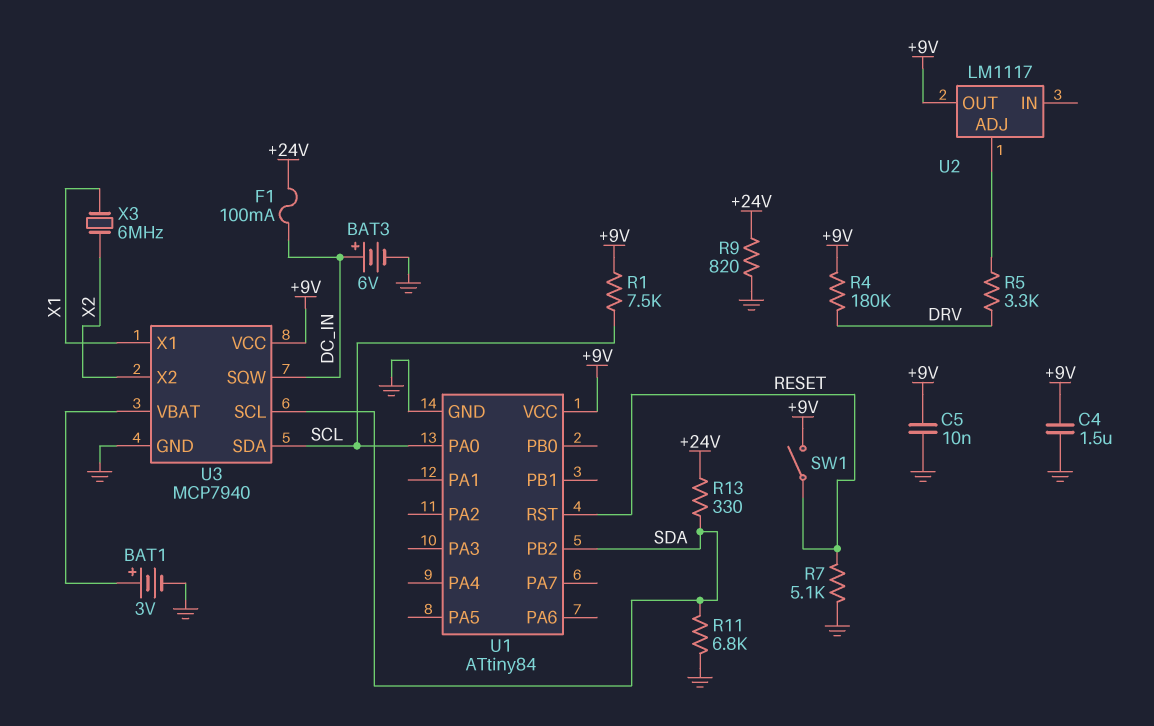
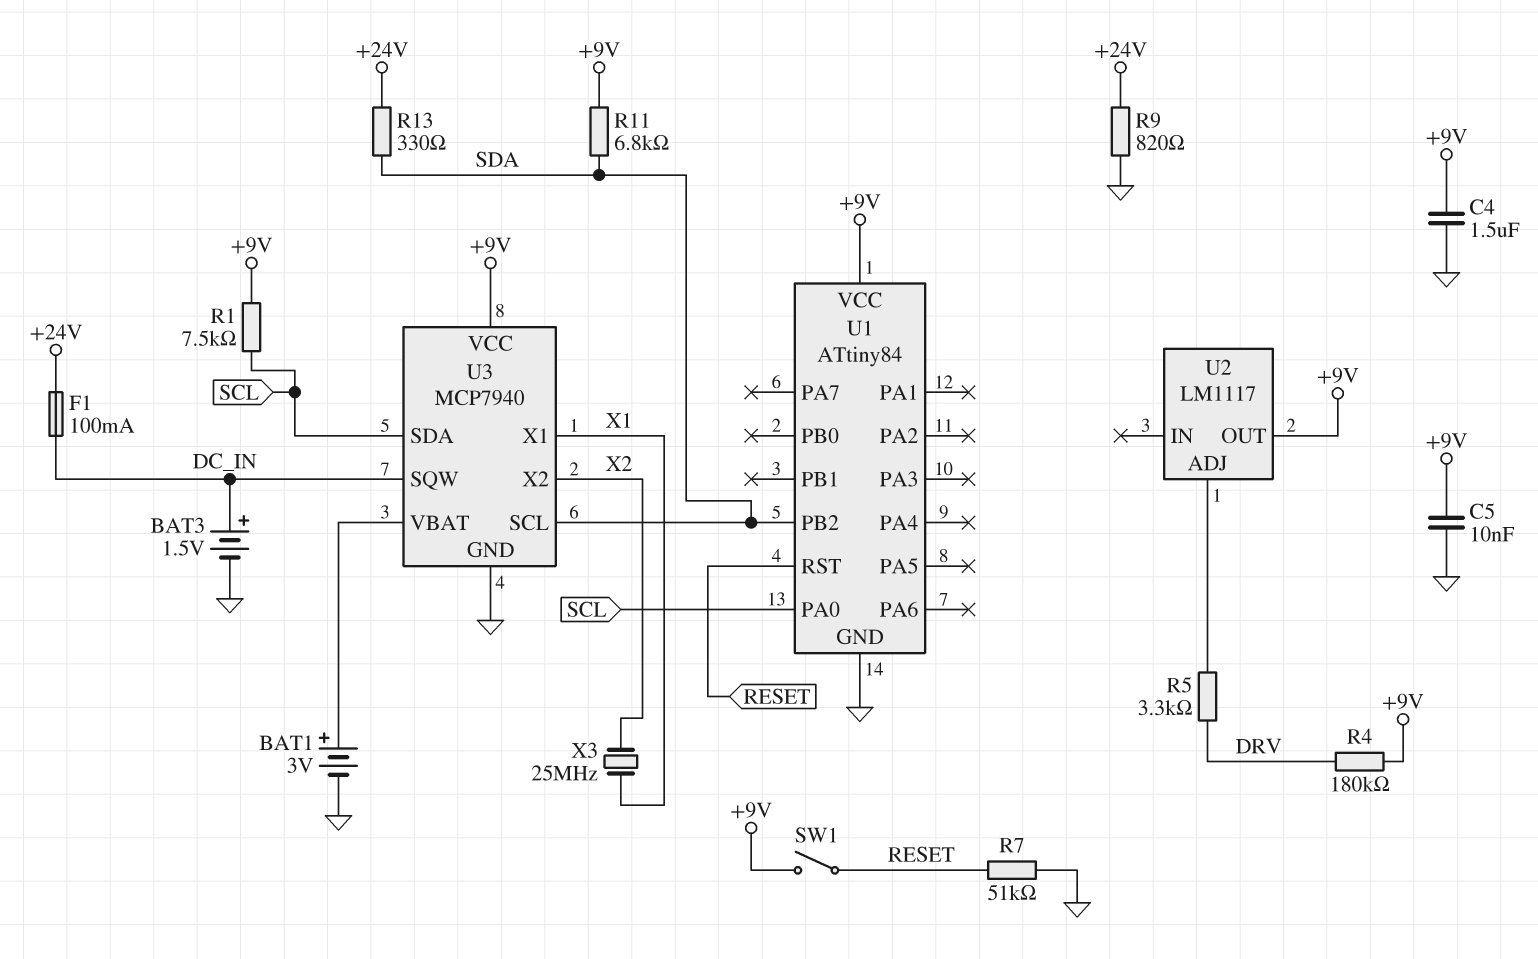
BAT3: 6V (plus DC_IN, minus GND) -> 1.5V (plus DC_IN, minus GND)
R7: 5.1k (GND, RESET) -> 51k (GND, RESET)
R11: 6.8k (GND, SDA) -> 6.8k (+9V, SDA)
X3: 6MHz (X1, X2) -> 25MHz (X1, X2)

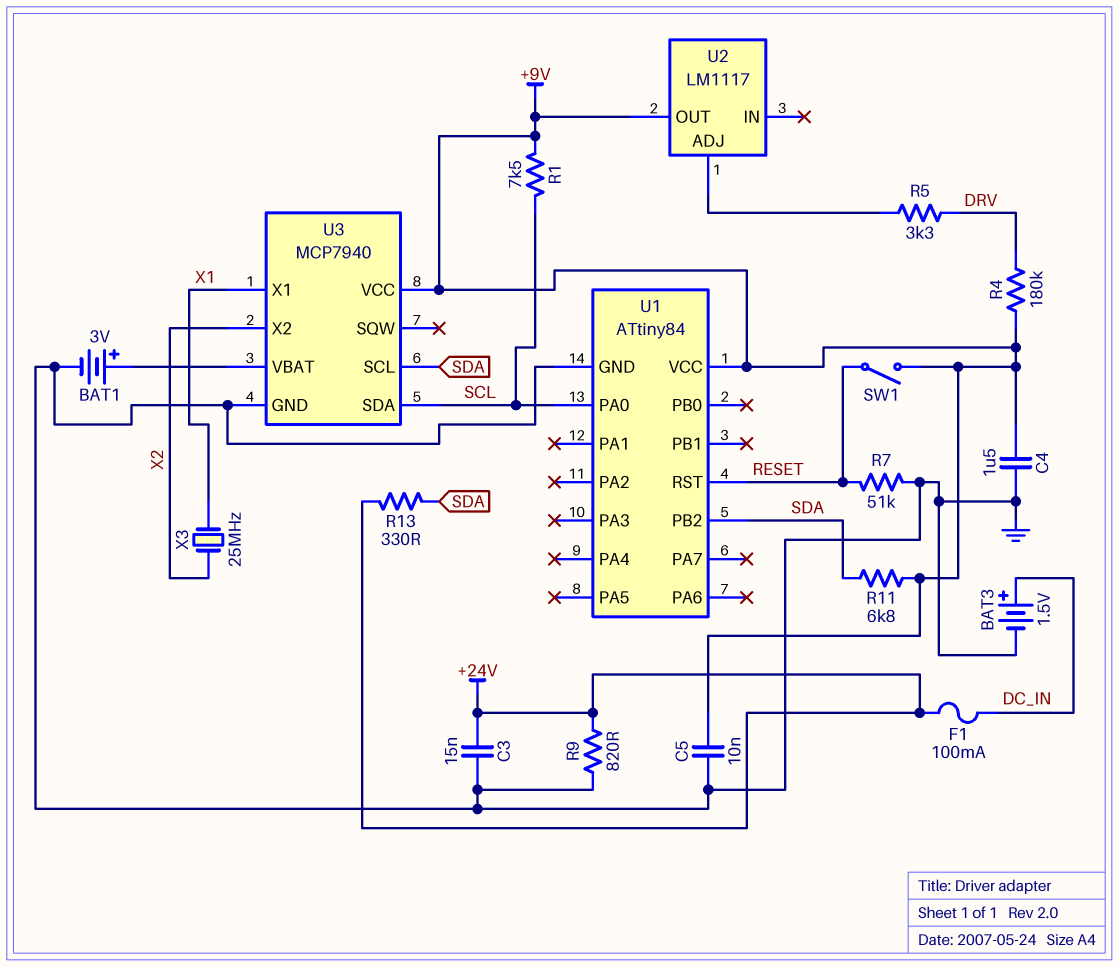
C3: none -> 15nF (+24V, GND)
U3 pin SQW: DC_IN -> none

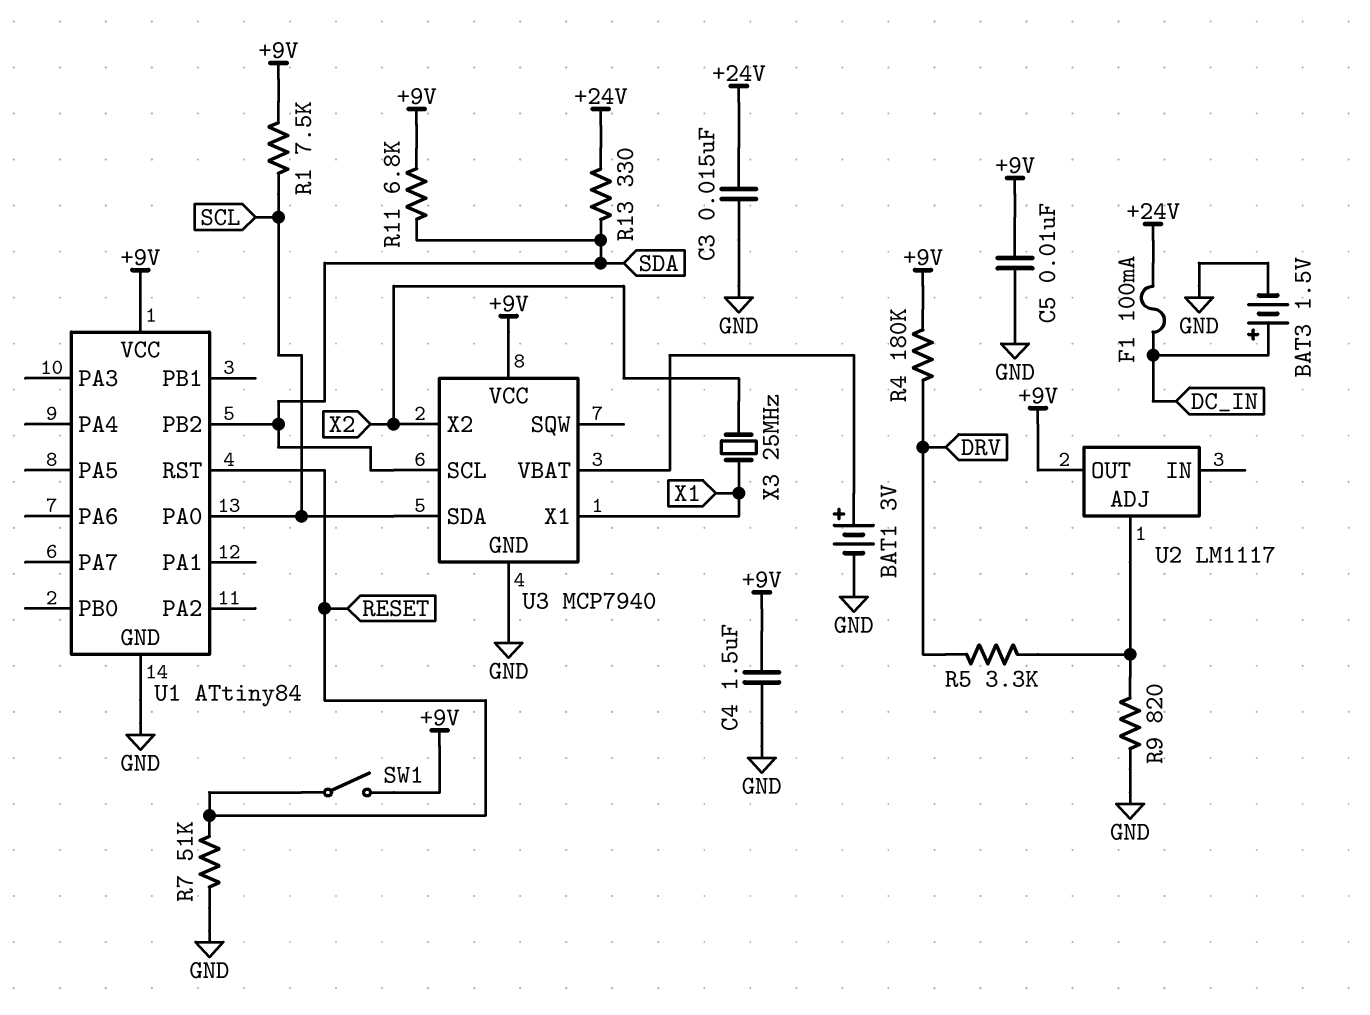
R9: 820 (+24V, GND) -> 820 (GND, U2/ADJ)

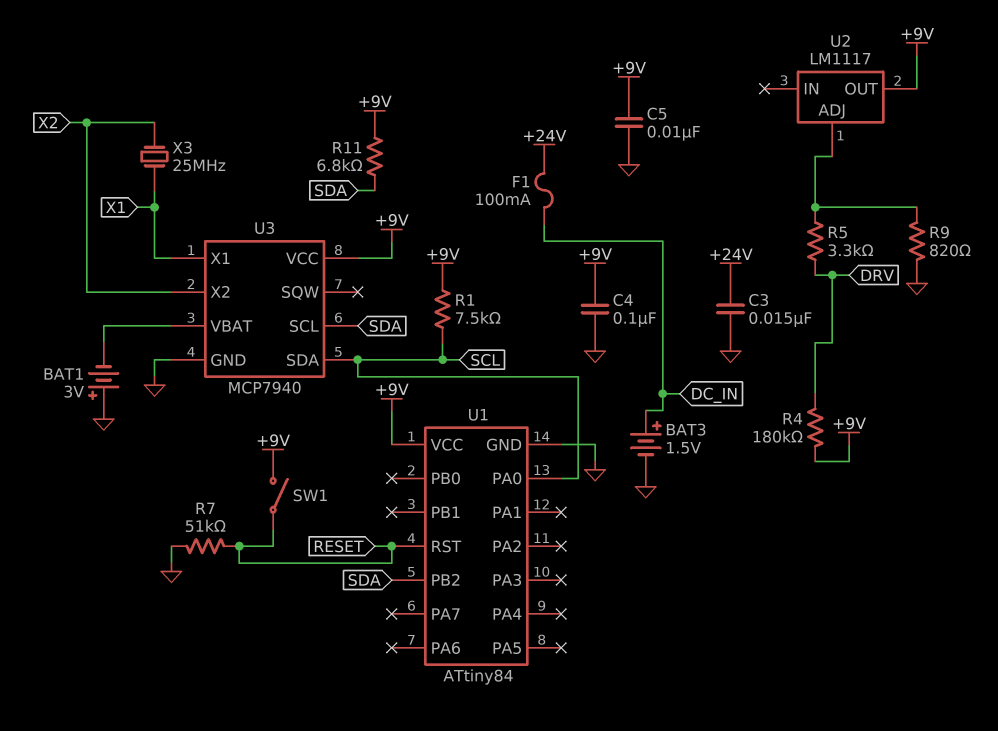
BAT1: 3V (plus U3/VBAT, minus GND) -> 3V (plus GND, minus U3/VBAT)
C4: 1.5uF (+9V, GND) -> 100nF (+9V, GND)
R13: 330 (+24V, SDA) -> none

